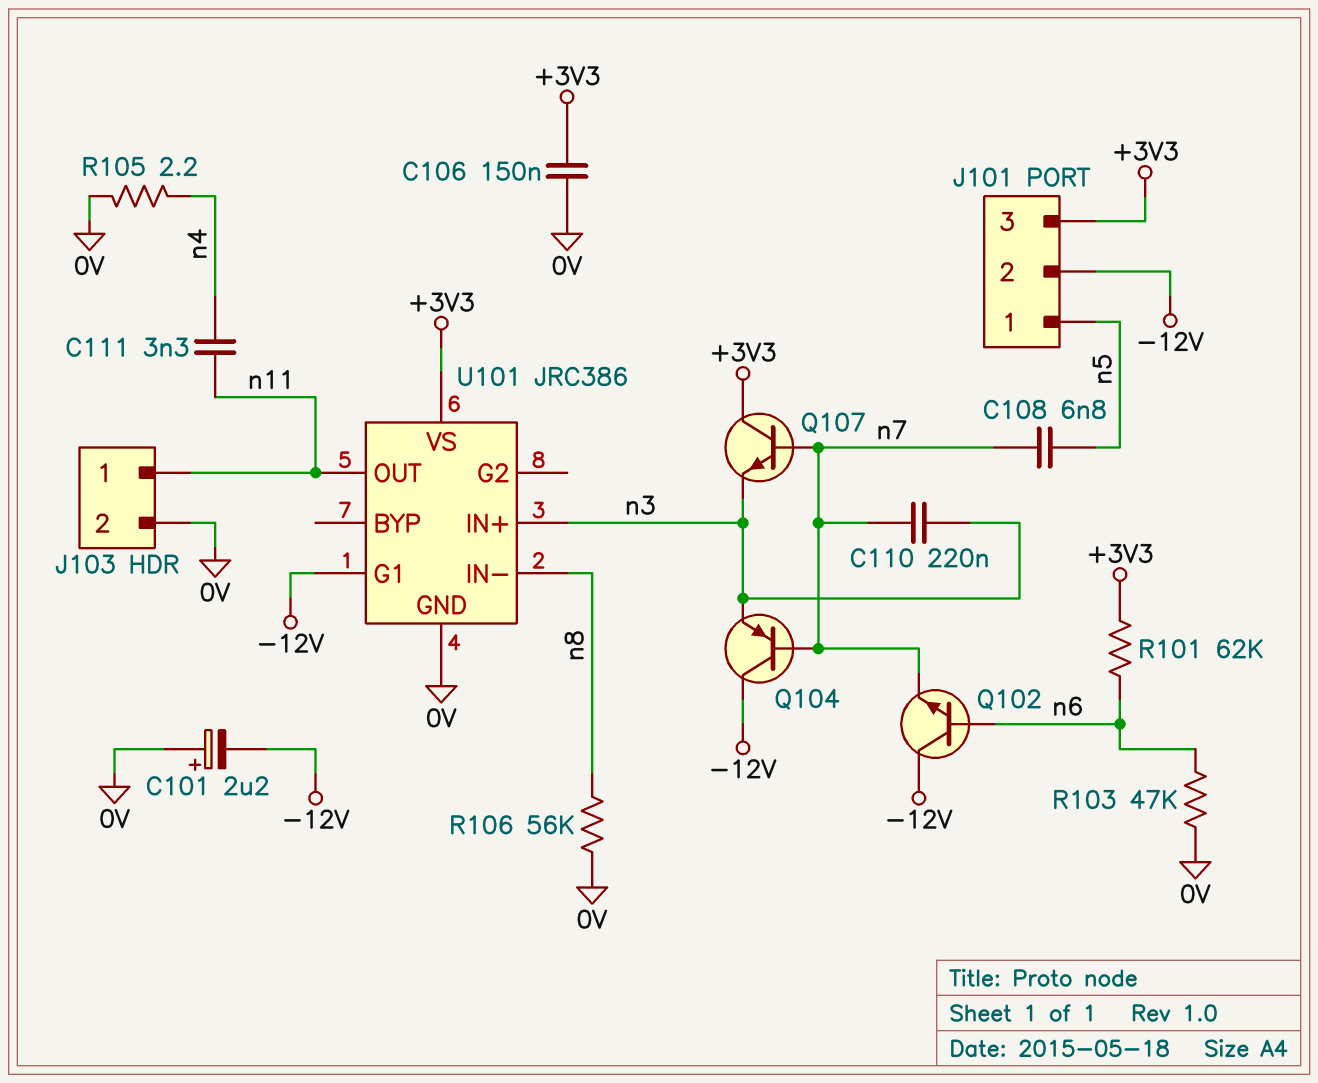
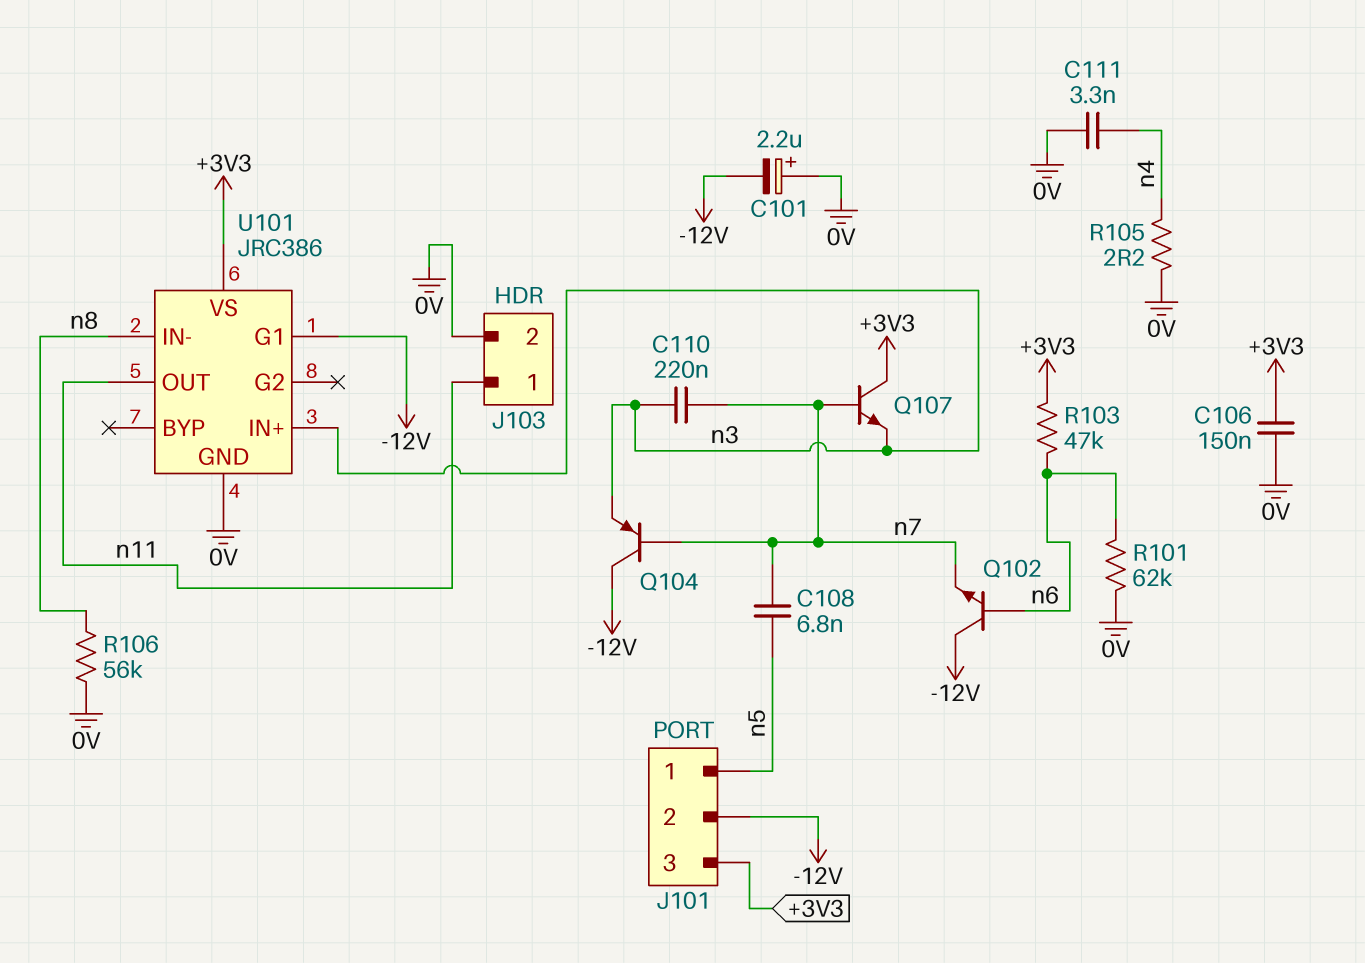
C111: 3.3nF (n4, n11) -> 3.3nF (0V, n4)
R101: 62k (+3V3, n6) -> 62k (0V, n6)
R103: 47k (0V, n6) -> 47k (+3V3, n6)

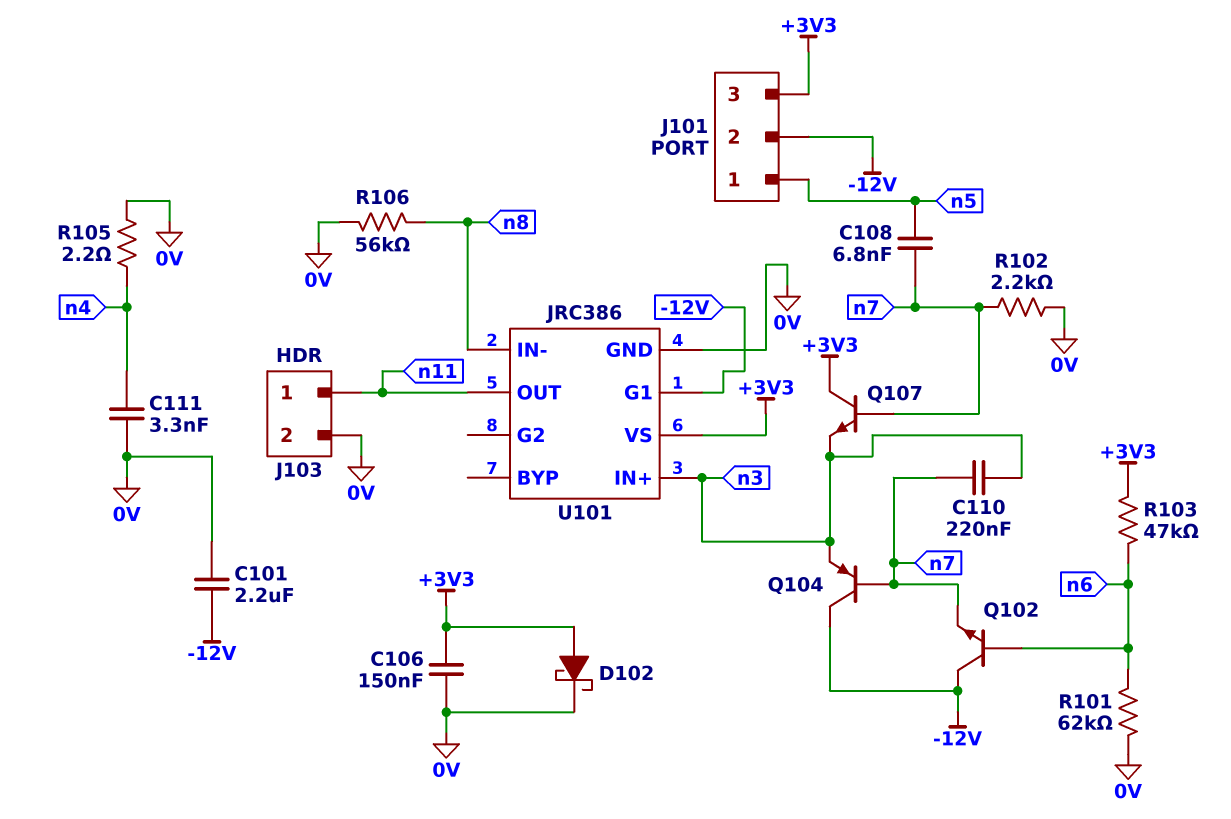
C101: 2.2uF (plus 0V, minus -12V) -> 2.2uF (-12V, 0V)
D102: none -> schottky (A +3V3, K 0V)
R102: none -> 2.2k (0V, n7)

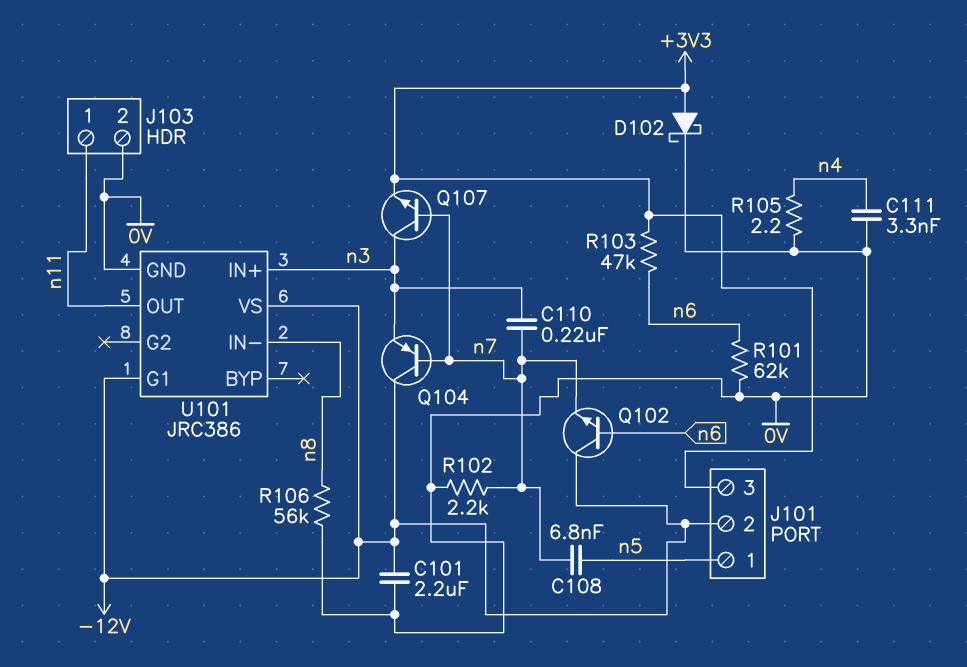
C106: 150nF (+3V3, 0V) -> none
Q107: NPN (B n7, C +3V3, E n3) -> NPN (B n7, C n3, E +3V3)
U101 pin VS: +3V3 -> -12V

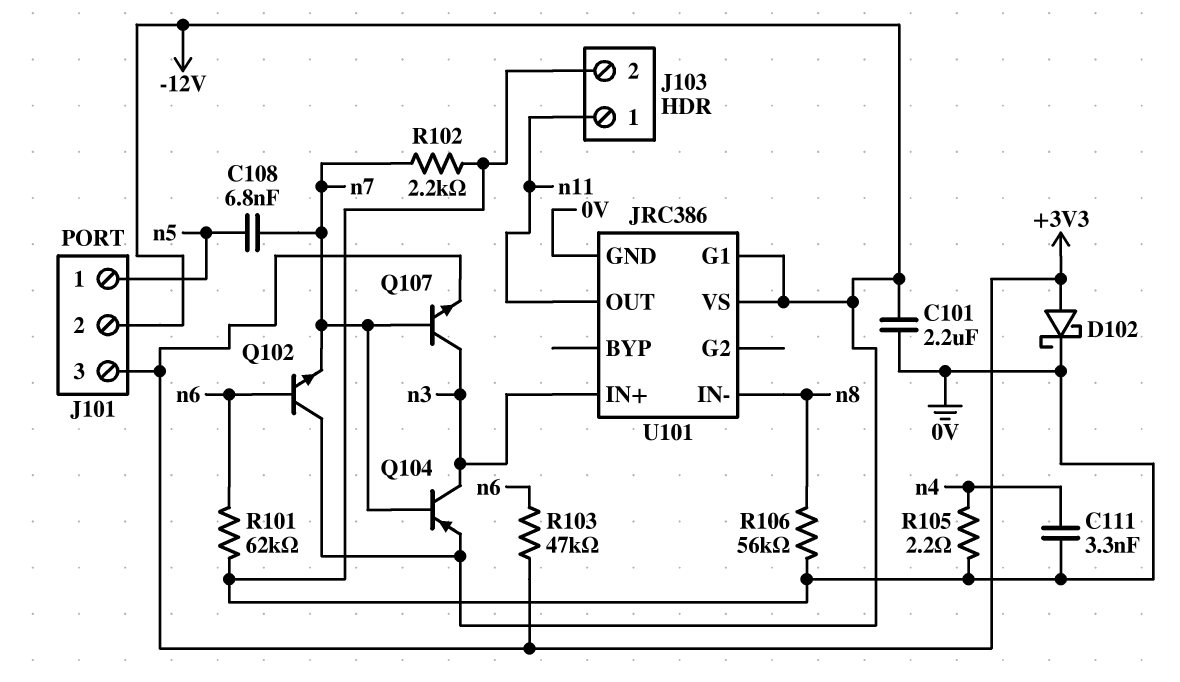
C110: 220nF (n3, n7) -> none
Q104: PNP (B n7, C -12V, E n3) -> PNP (B n7, C n3, E -12V)

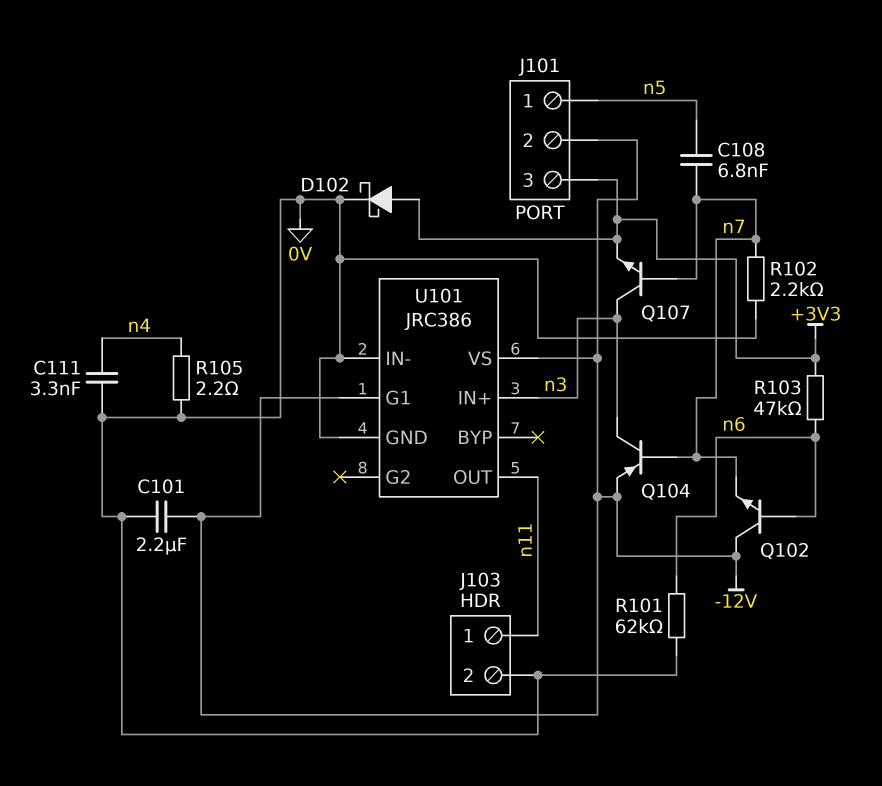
R106: 56k (0V, n8) -> none
U101 pin IN-: n8 -> 0V

